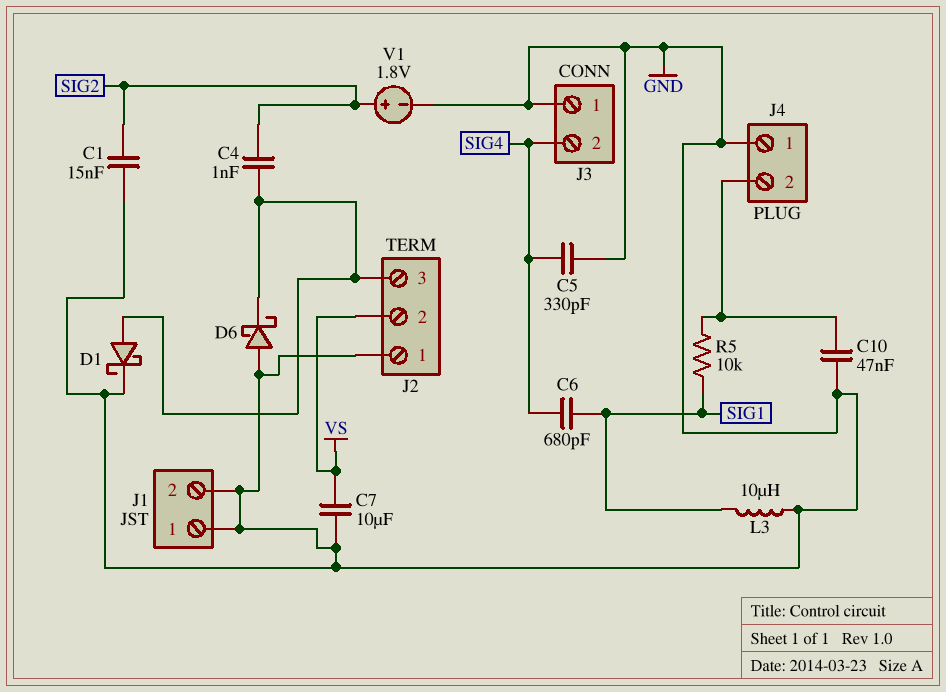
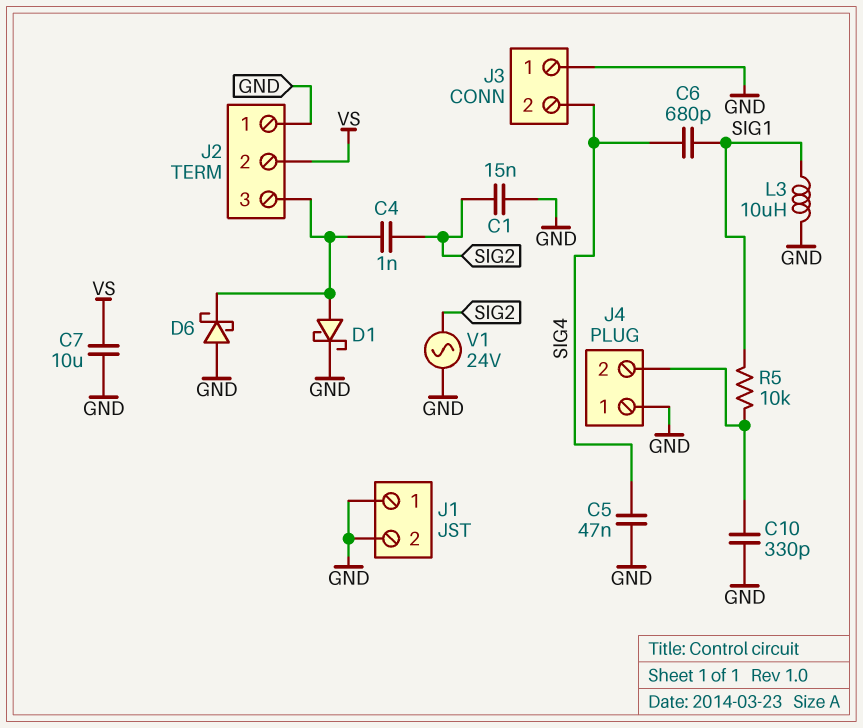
C5: 330pF (GND, SIG4) -> 47nF (GND, SIG4)
C10: 47nF (GND, J4/2) -> 330pF (GND, J4/2)
V1: 1.8V (plus SIG2, minus GND) -> AC 24V (GND, SIG2)

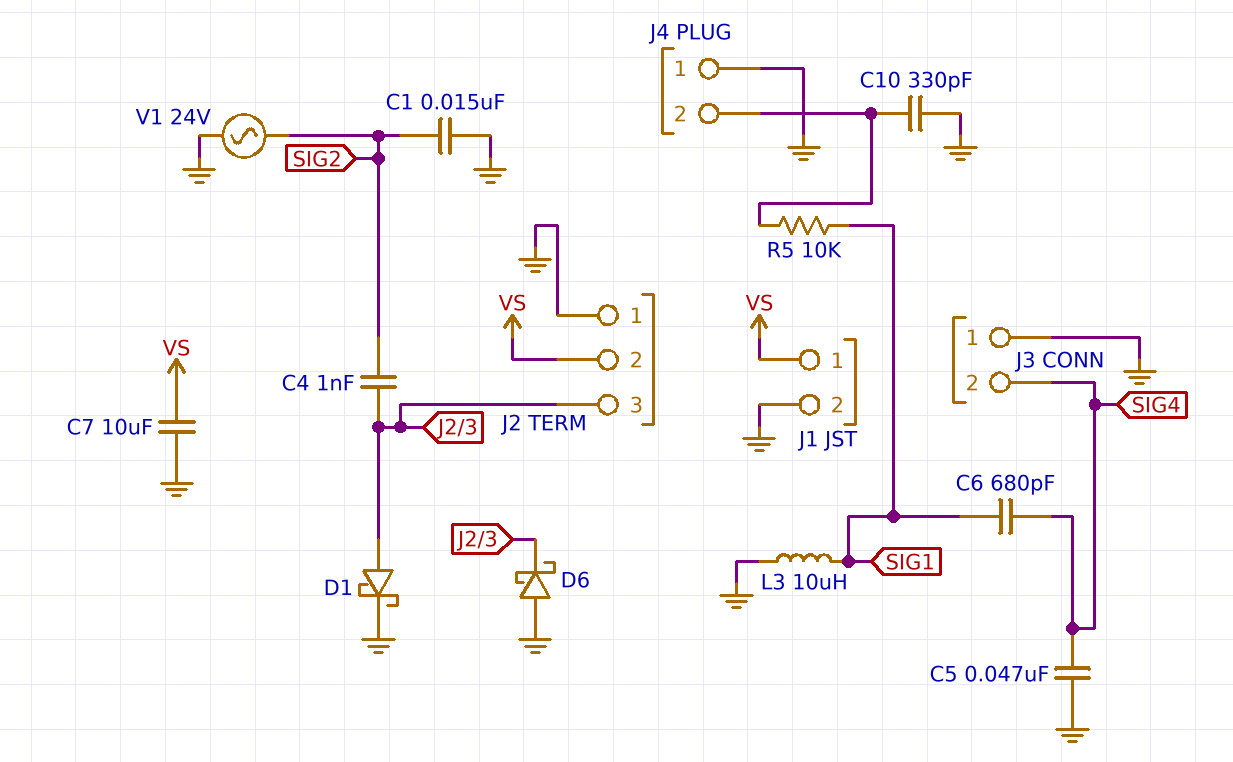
J1 pin 1: GND -> VS

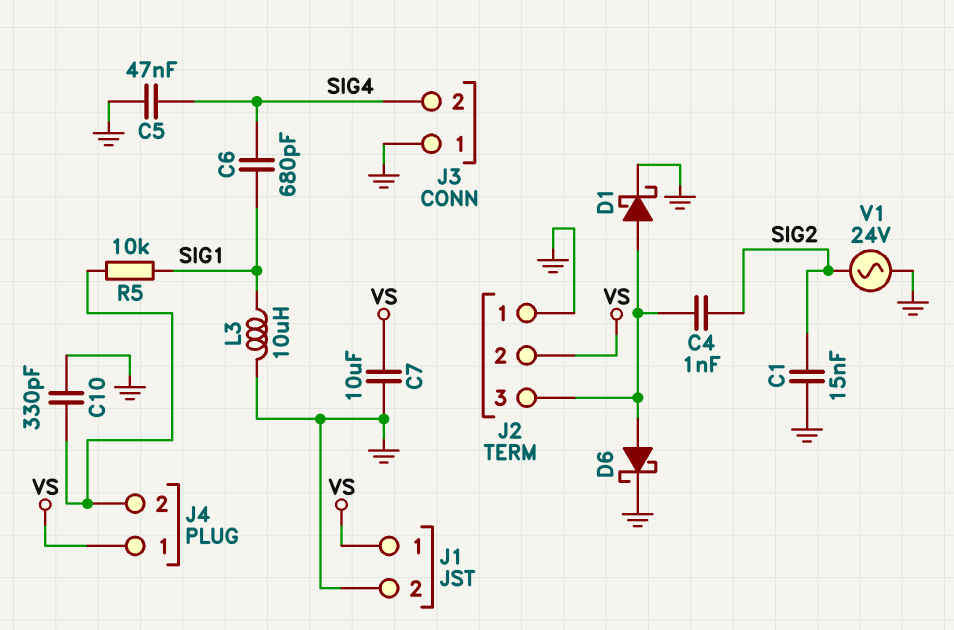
D6: schottky (A GND, K J2/3) -> schottky (A J2/3, K GND)
J4 pin 1: GND -> VS

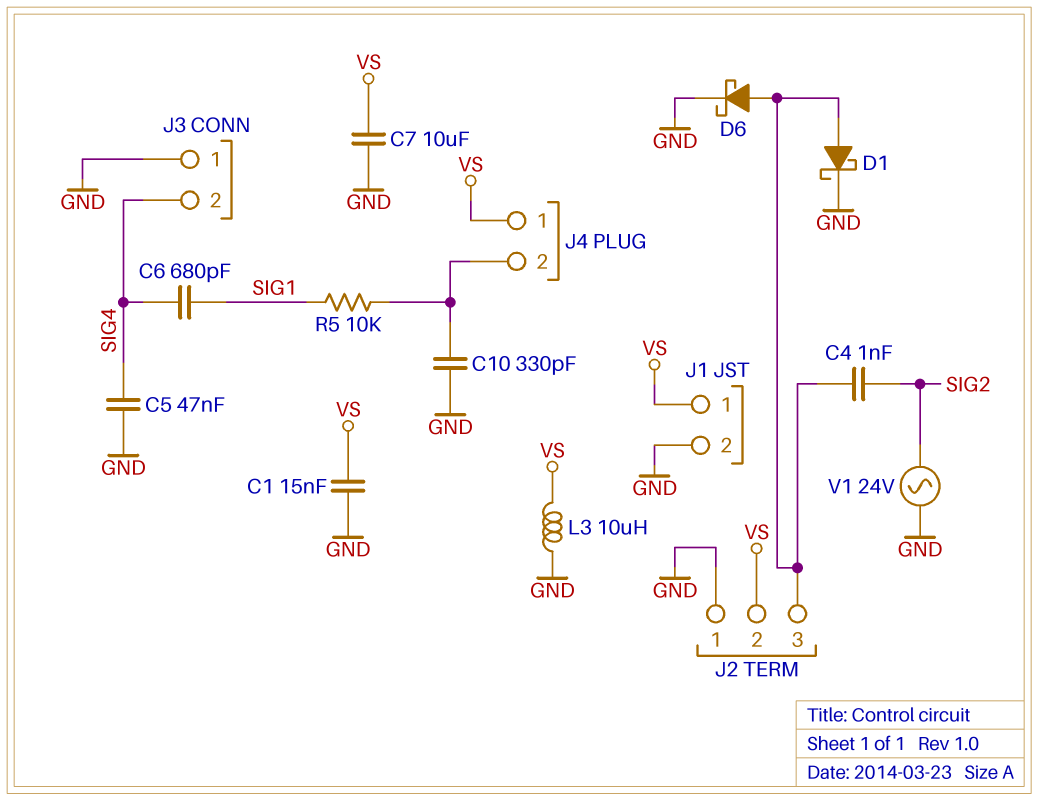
C1: 15nF (GND, SIG2) -> 15nF (GND, VS)
L3: 10uH (GND, SIG1) -> 10uH (GND, VS)

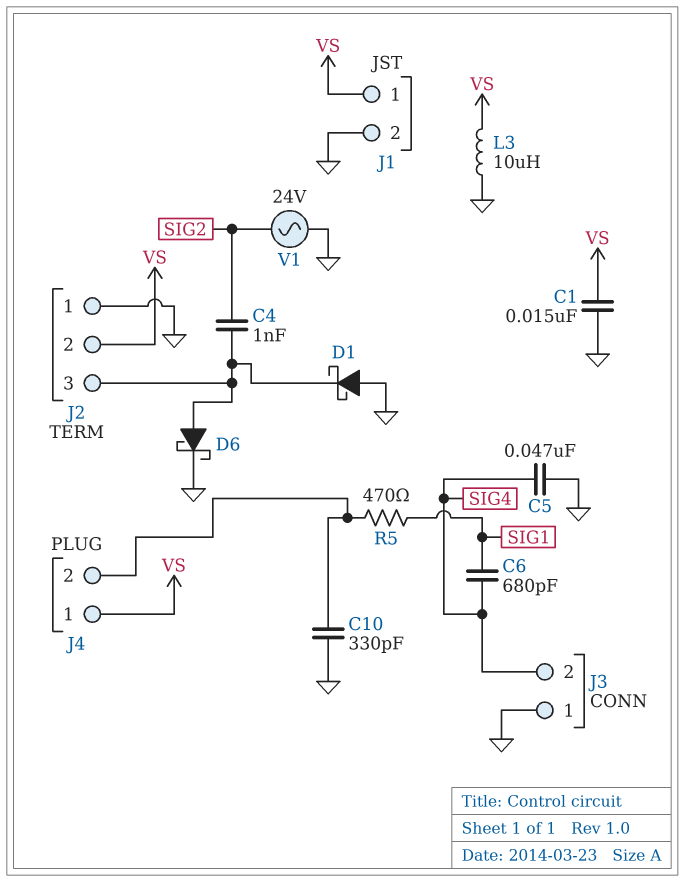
C7: 10uF (GND, VS) -> none
D1: schottky (A J2/3, K GND) -> schottky (A GND, K J2/3)
R5: 10k (J4/2, SIG1) -> 470 (J4/2, SIG1)

